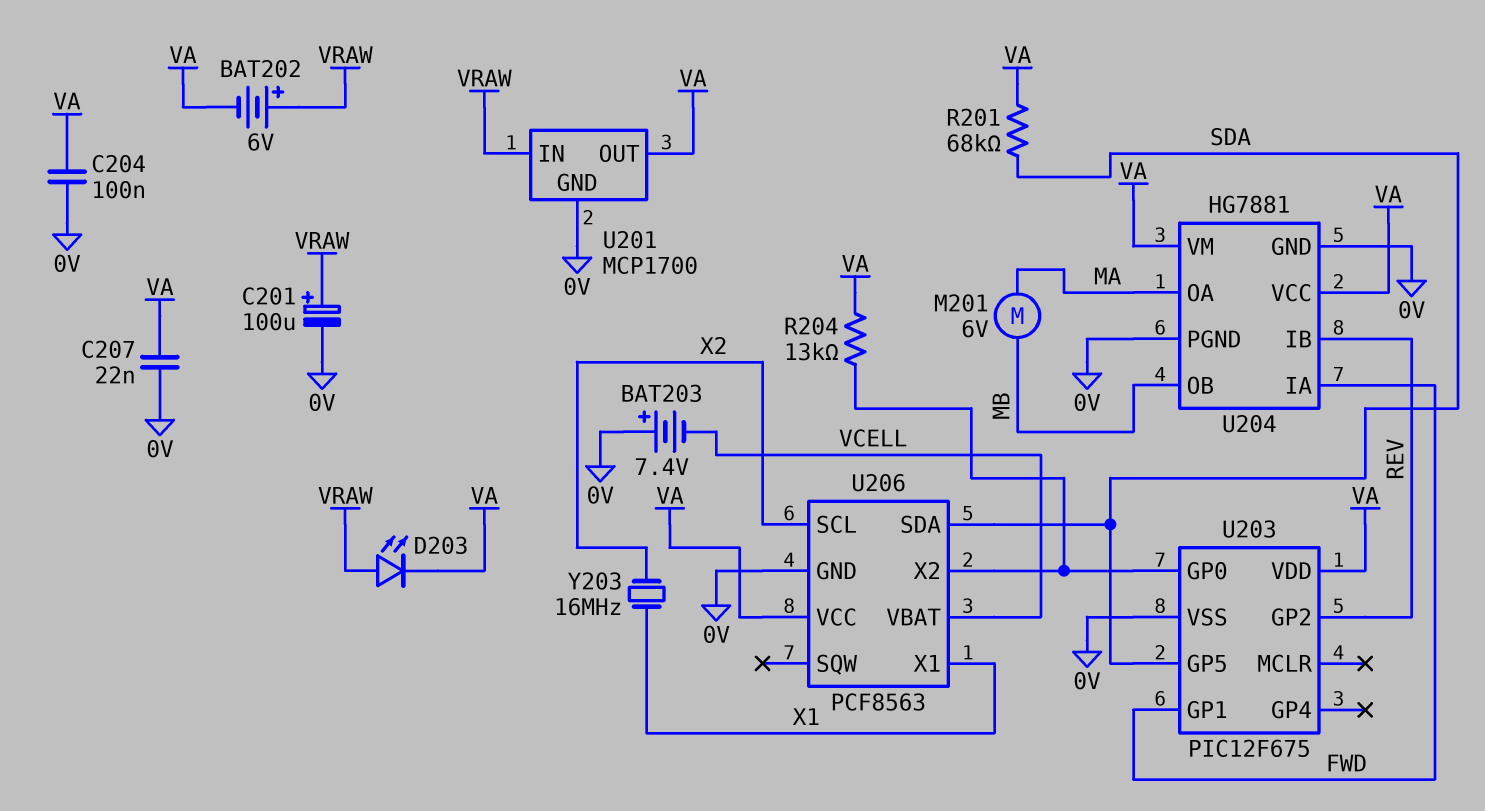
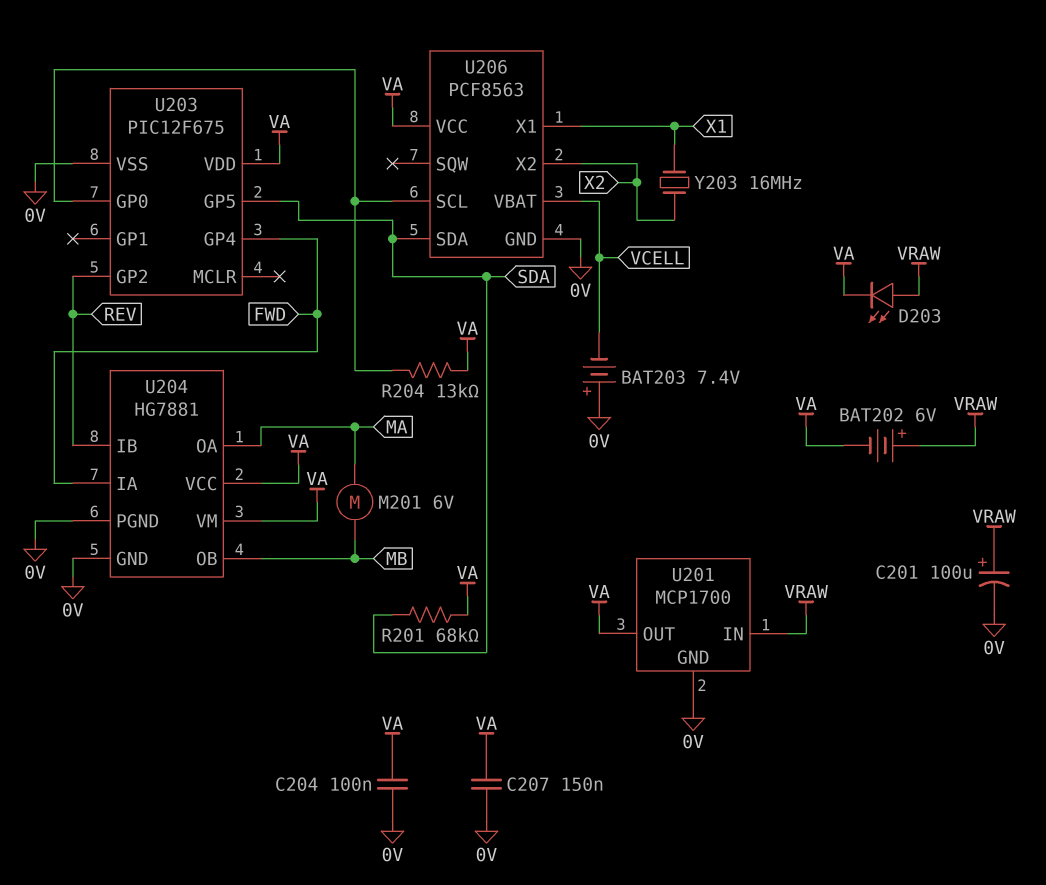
C207: 22nF (0V, VA) -> 150nF (0V, VA)
U203 pin GP1: FWD -> none
U203 pin GP4: none -> FWD
U206 pin SCL: X2 -> U203/GP0
U206 pin X2: U203/GP0 -> X2

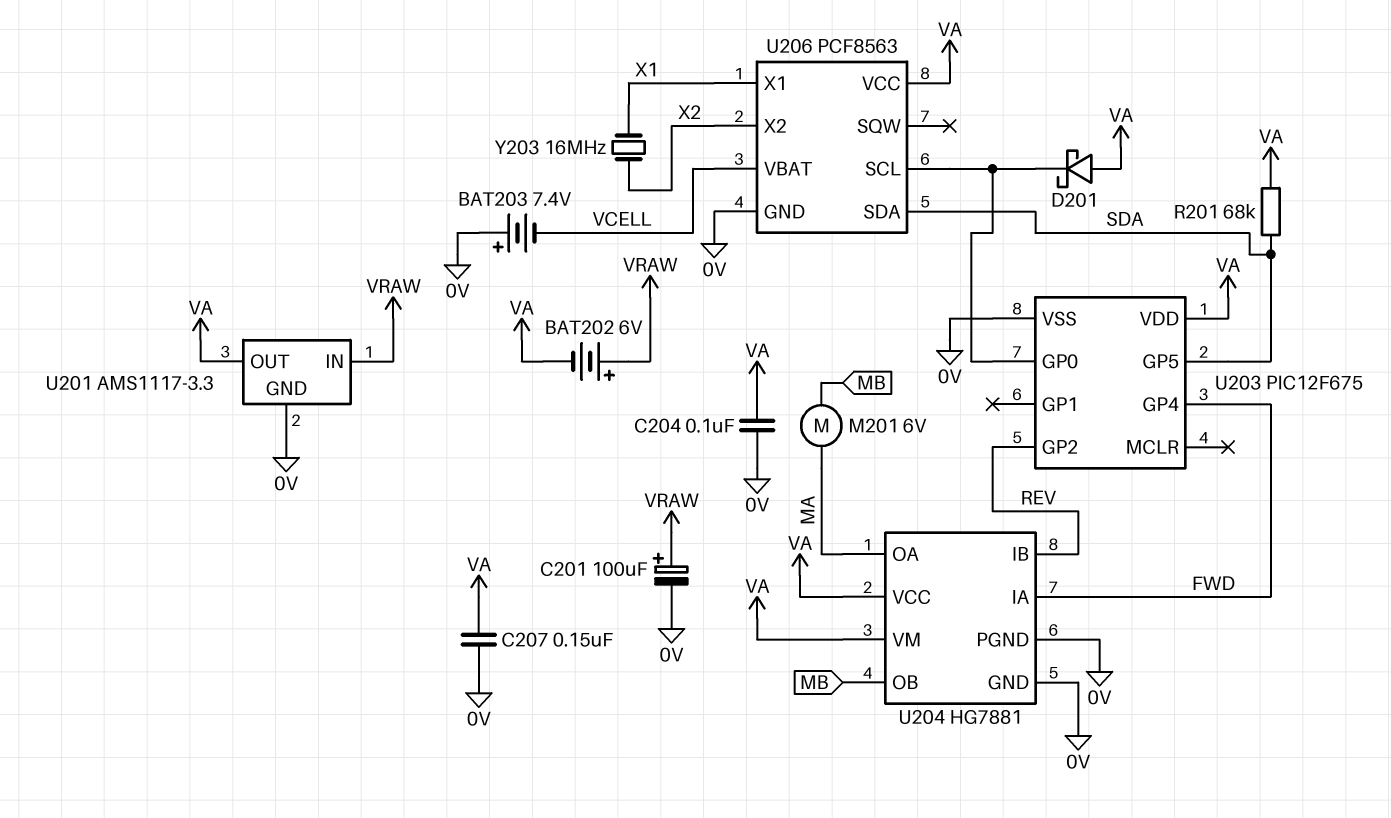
D201: none -> schottky (A VA, K U203/GP0)
D203: LED (A VRAW, K VA) -> none
R204: 13k (U203/GP0, VA) -> none
U201: MCP1700 -> AMS1117-3.3

